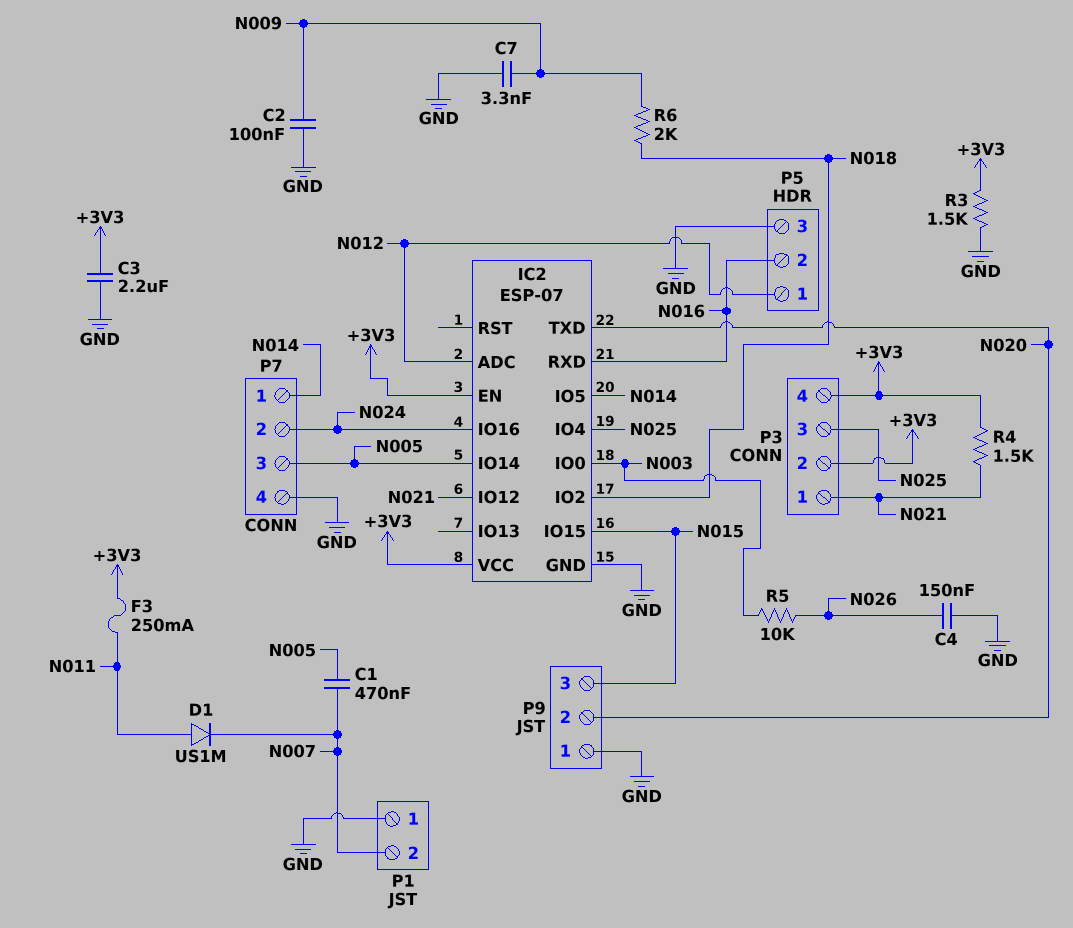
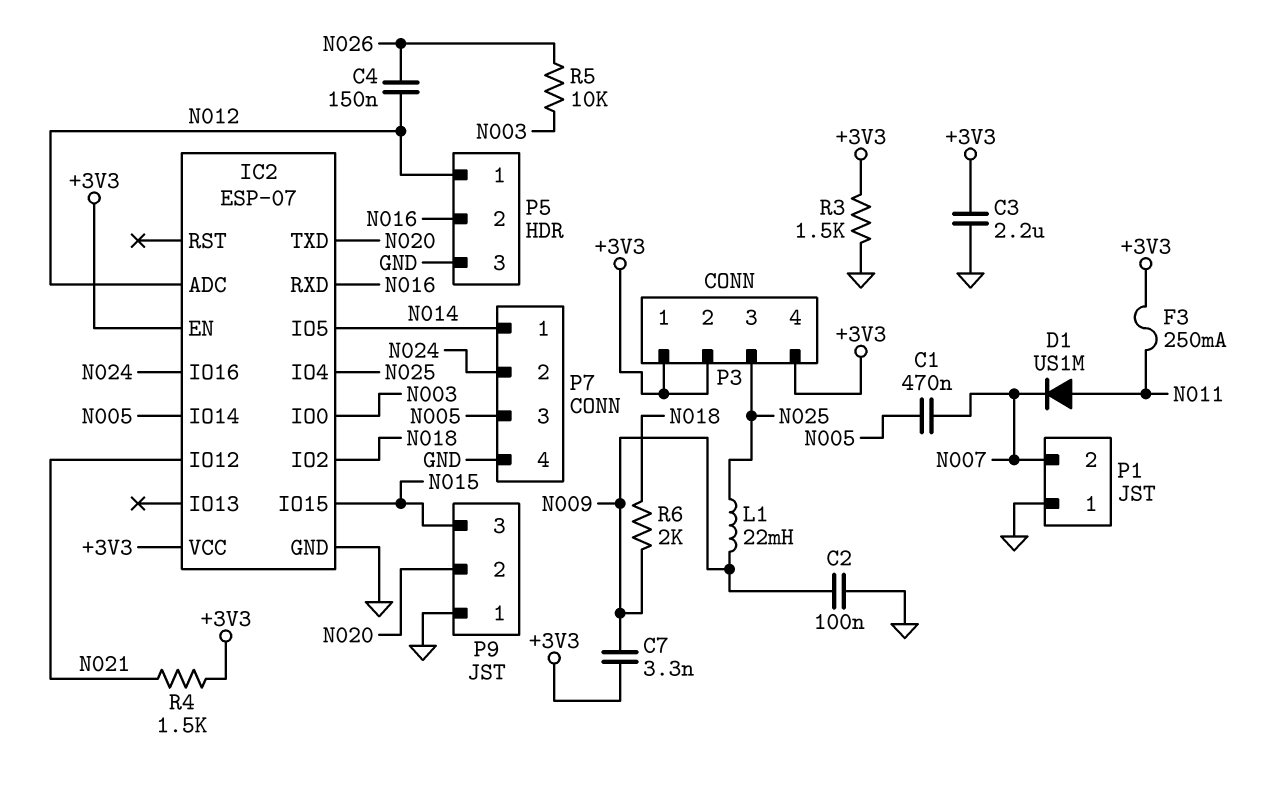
C4: 150nF (GND, N026) -> 150nF (N012, N026)
C7: 3.3nF (GND, N009) -> 3.3nF (+3V3, N009)
L1: none -> 22mH (N009, N025)
P3 pin 1: N021 -> +3V3

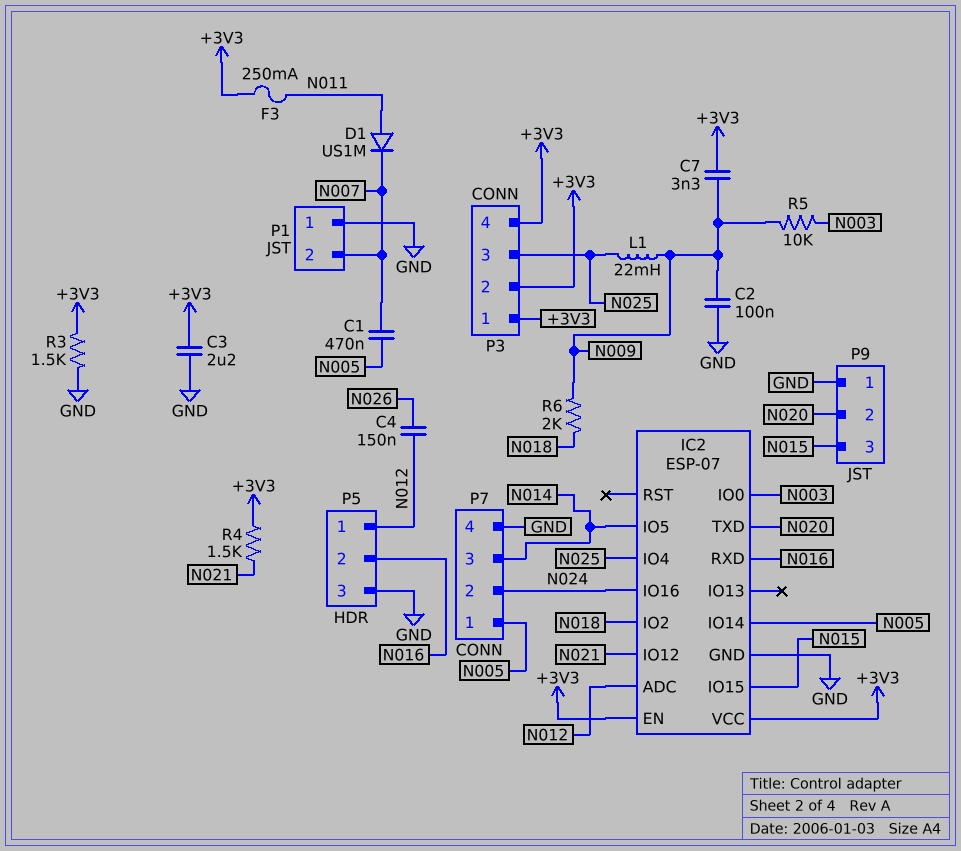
P7 pin 1: N014 -> N005
P7 pin 3: N005 -> N014
R5: 10k (N003, N026) -> 10k (N003, N009)

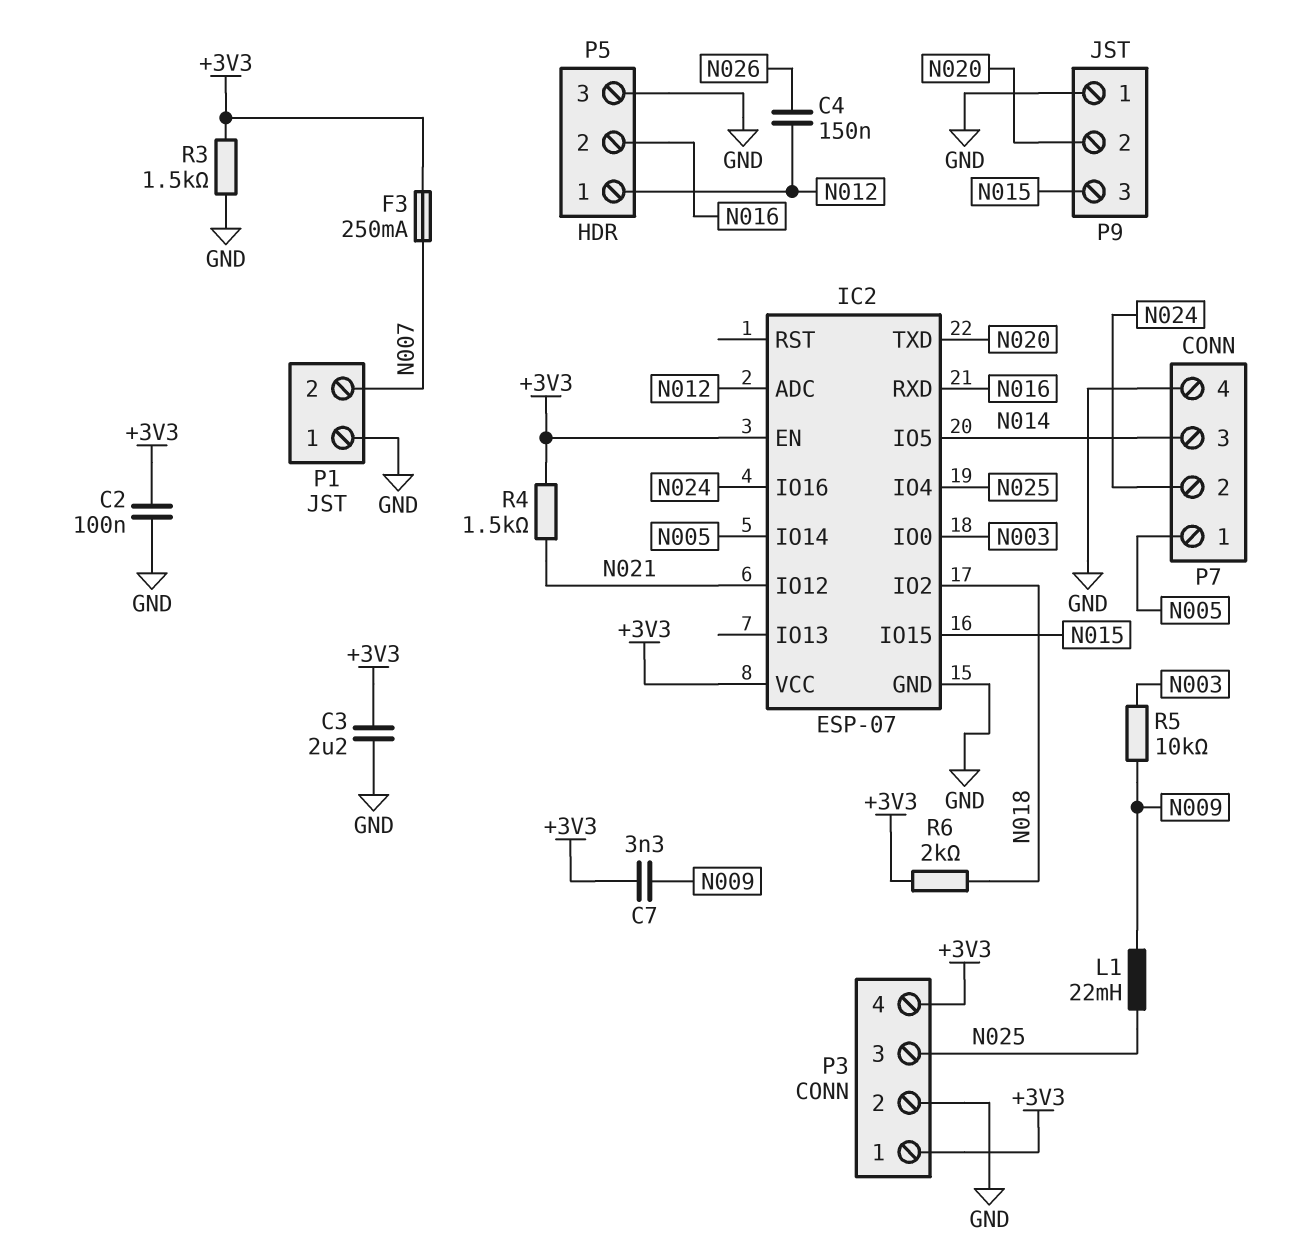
C1: 470nF (N005, N007) -> none
C2: 100nF (GND, N009) -> 100nF (+3V3, GND)
D1: diode US1M (A N011, K N007) -> none
F3: 250mA (+3V3, N011) -> 250mA (+3V3, N007)
P3 pin 2: +3V3 -> GND
R6: 2k (N009, N018) -> 2k (+3V3, N018)

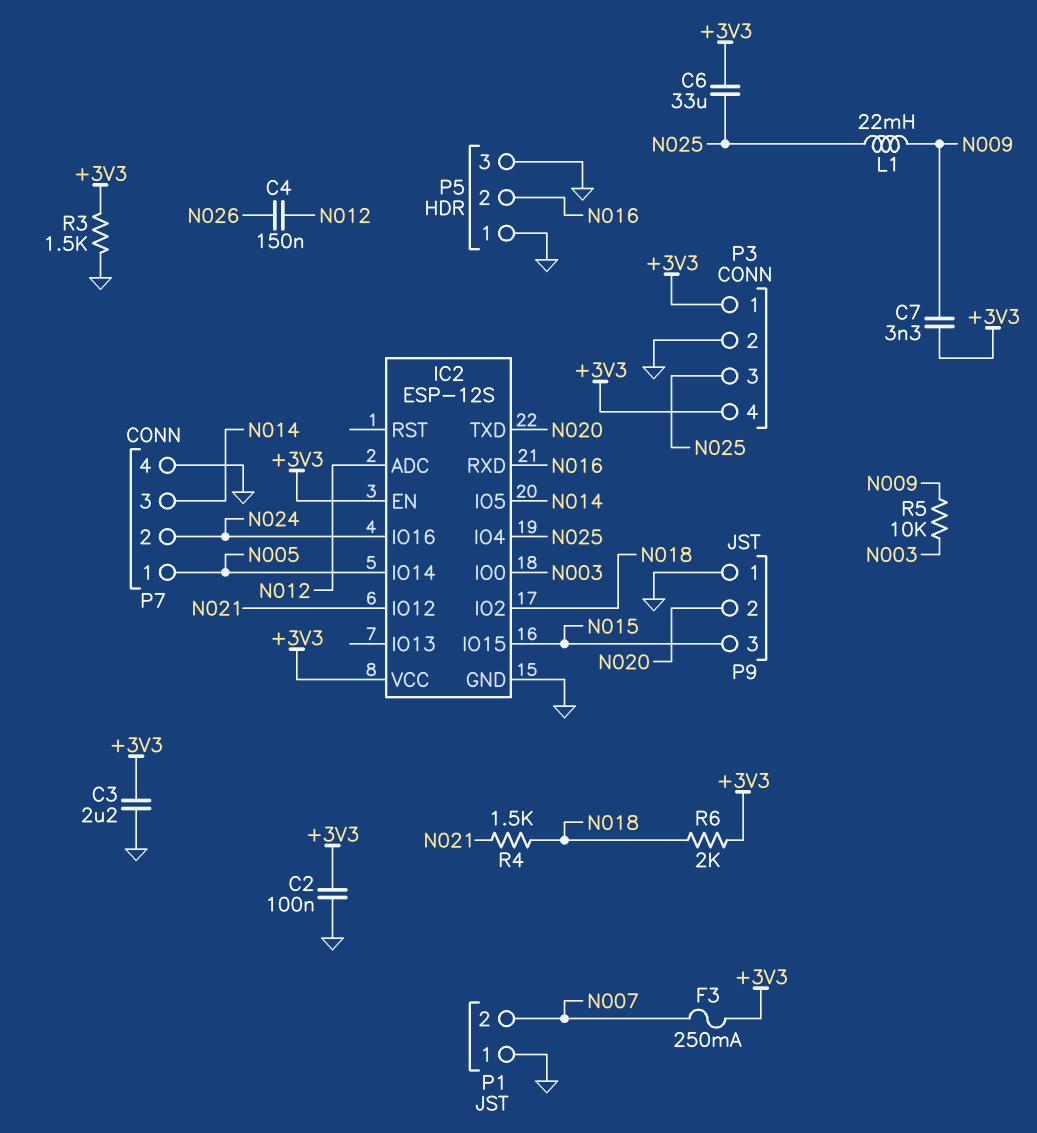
C6: none -> 33uF (+3V3, N025)
IC2: ESP-07 -> ESP-12S
P5 pin 1: N012 -> GND
R4: 1.5k (+3V3, N021) -> 1.5k (N018, N021)

